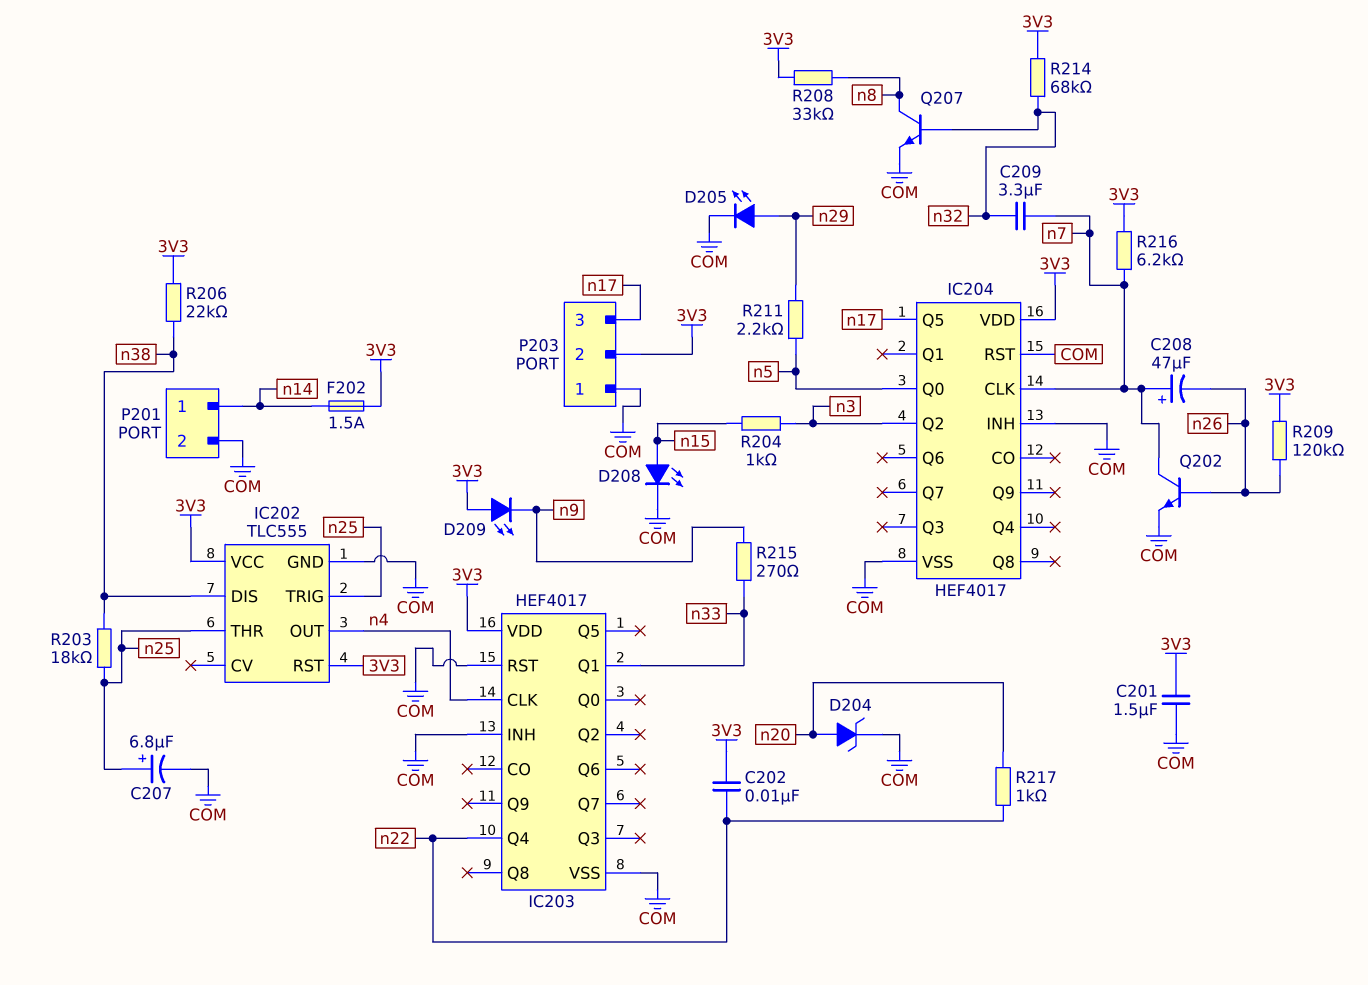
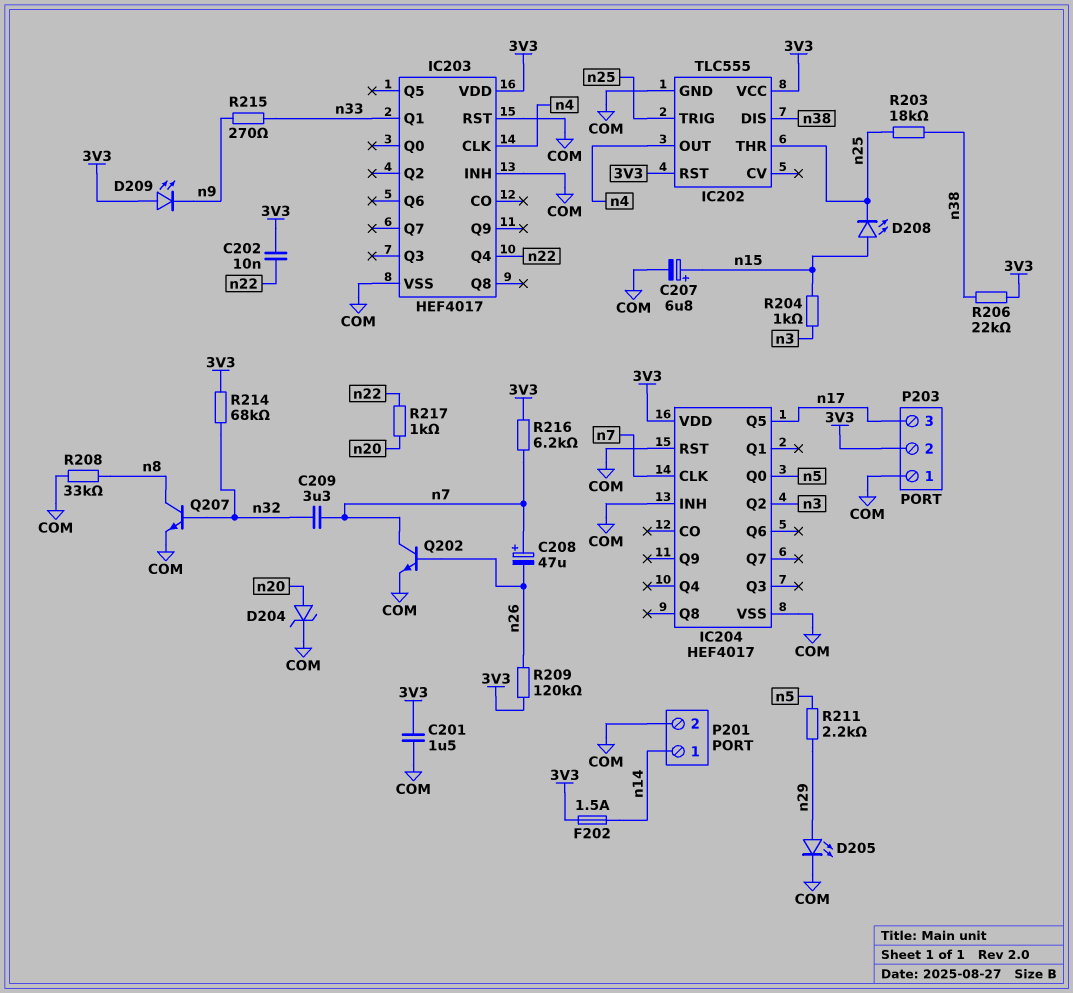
C207: 6.8uF (plus n25, minus COM) -> 6.8uF (plus n15, minus COM)
D208: LED (A n15, K COM) -> LED (A n15, K n25)
R208: 33k (3V3, n8) -> 33k (COM, n8)

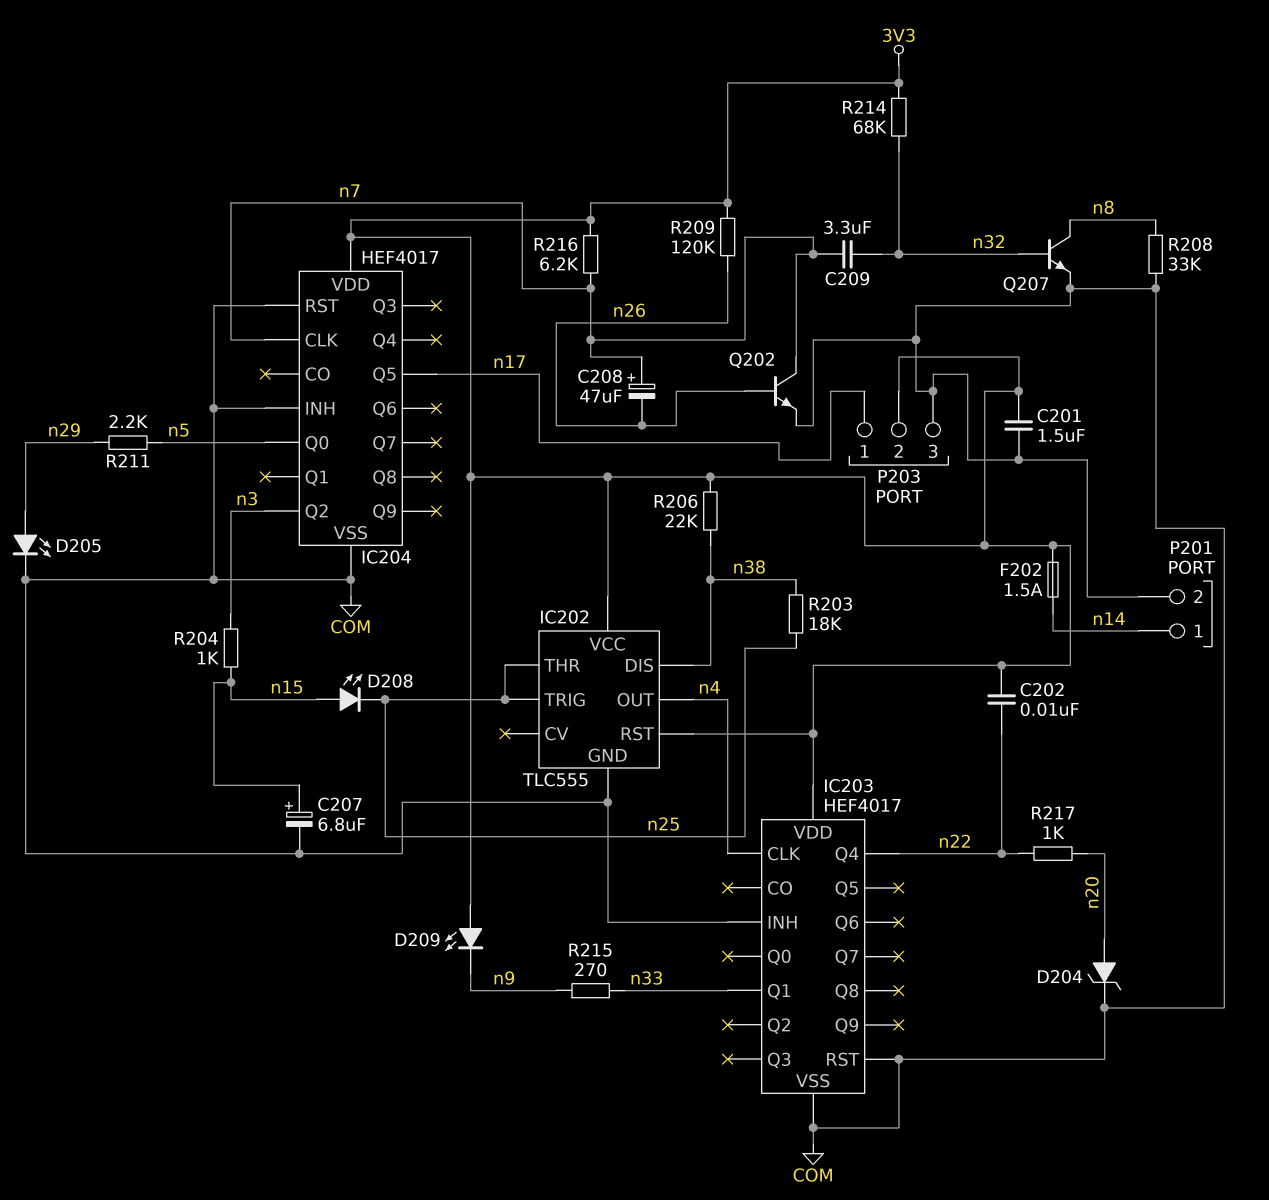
P203 pin 1: COM -> n17
P203 pin 3: n17 -> COM

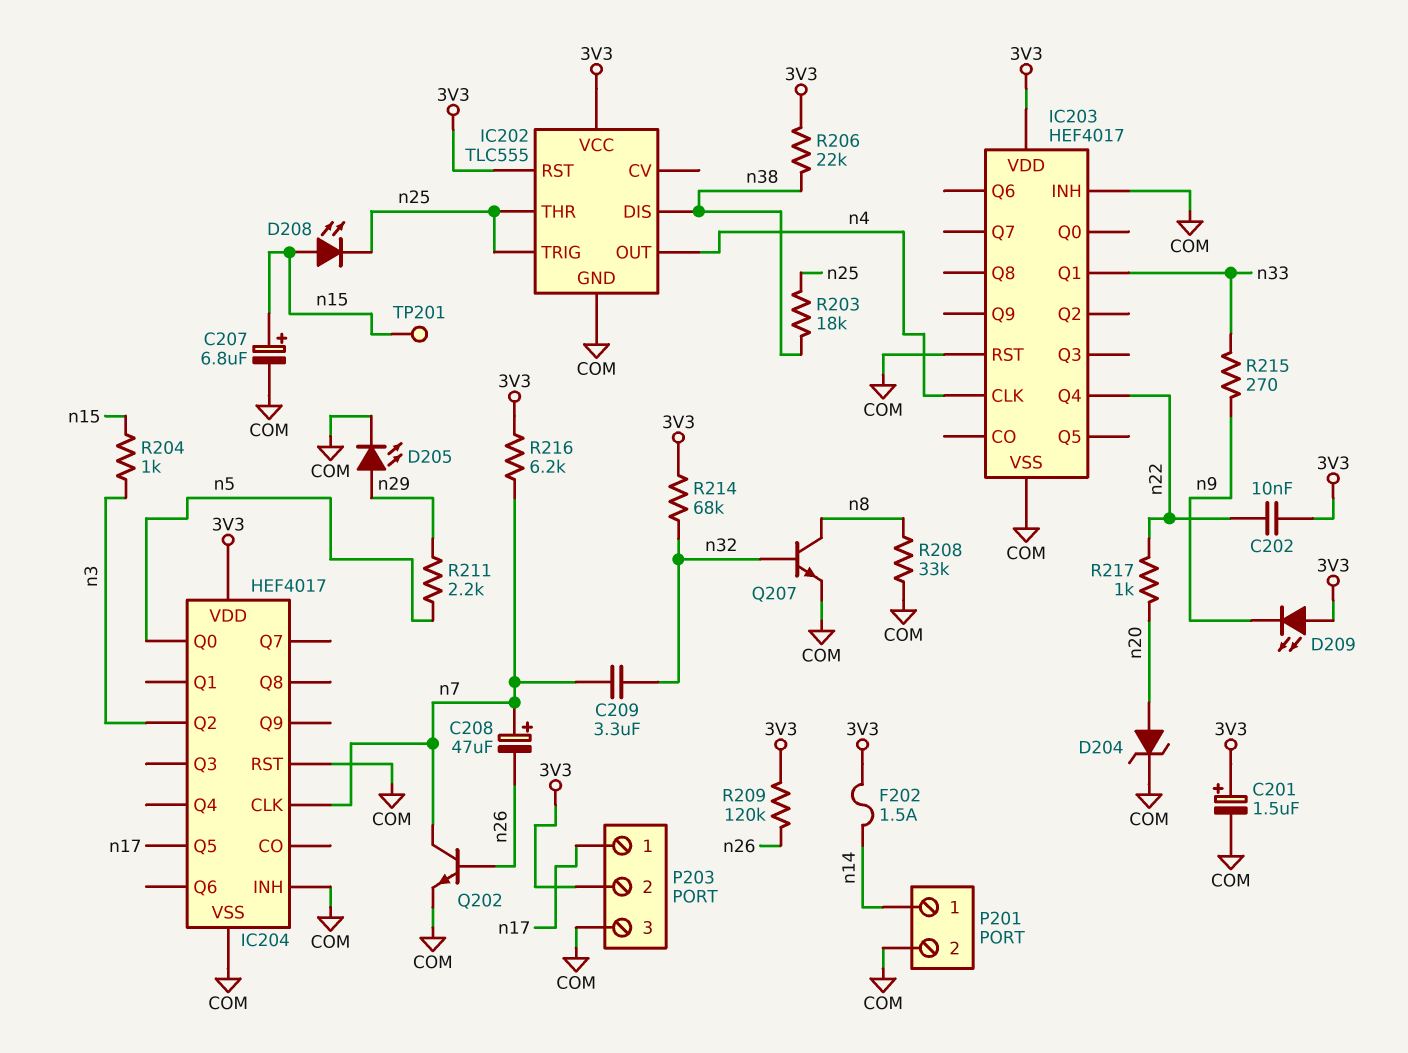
C201: 1.5uF (3V3, COM) -> 1.5uF (plus 3V3, minus COM)
TP201: none -> test point (n15)

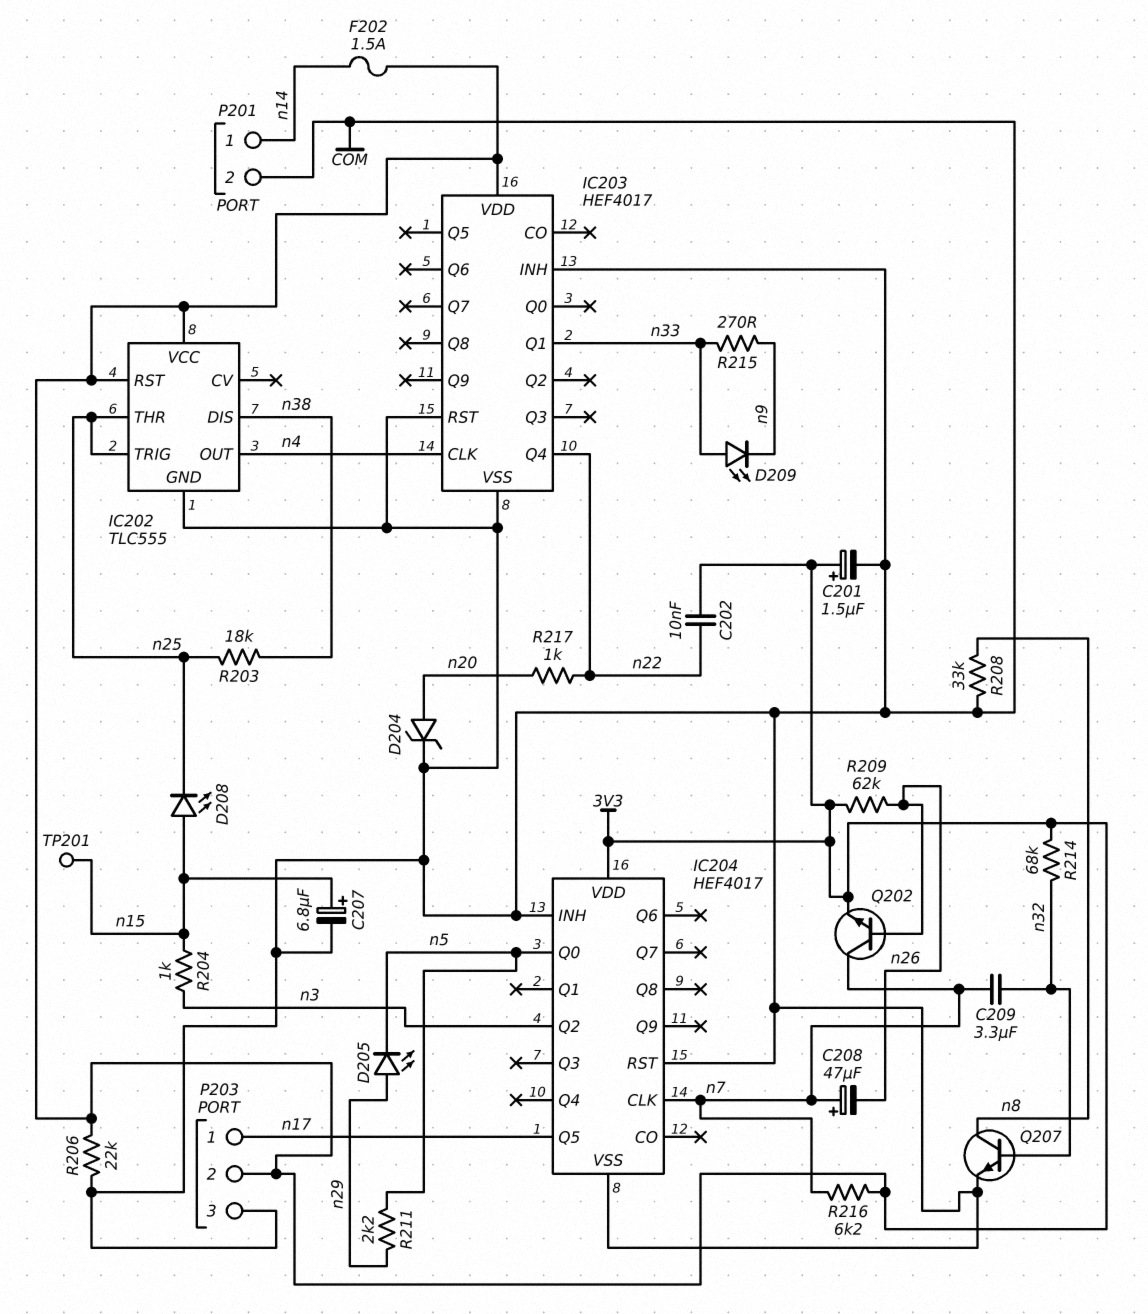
D205: LED (A n29, K COM) -> LED (A n29, K n5)
D209: LED (A 3V3, K n9) -> LED (A n33, K n9)
Q202: NPN (B n26, C n7, E COM) -> NPN (B n26, C n7, E 3V3)
R206: 22k (3V3, n38) -> 22k (3V3, COM)
R209: 120k (3V3, n26) -> 62k (3V3, n26)

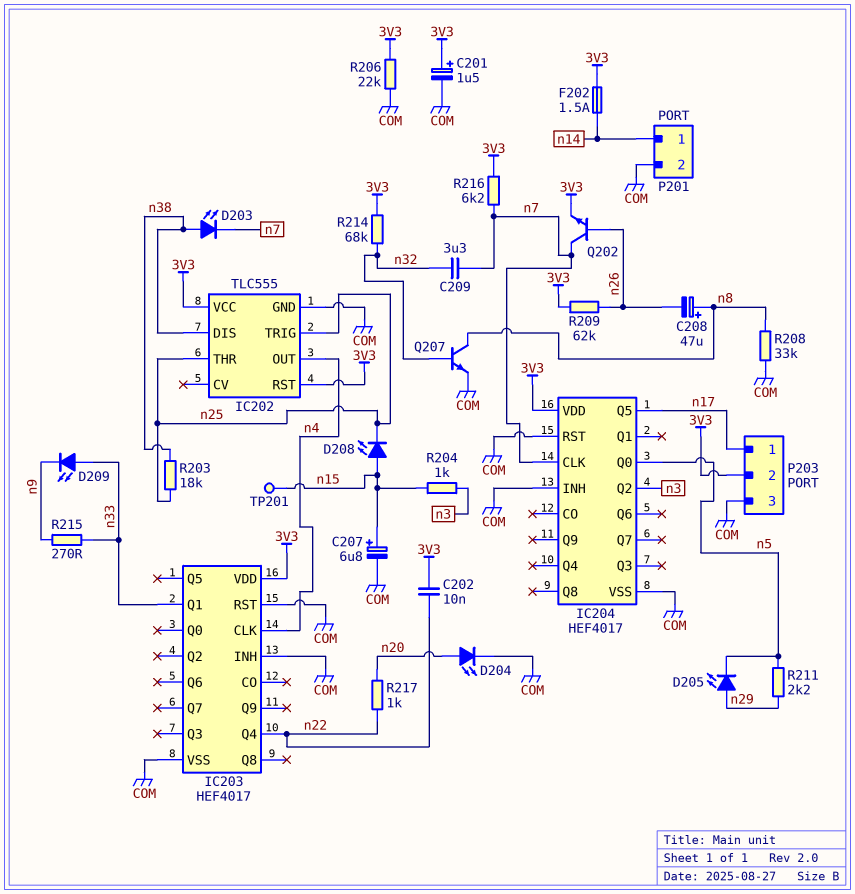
C208: 47uF (plus n7, minus n26) -> 47uF (plus n8, minus n26)
D203: none -> LED (A n38, K n7)
D204: zener (A n20, K COM) -> LED (A n20, K COM)

